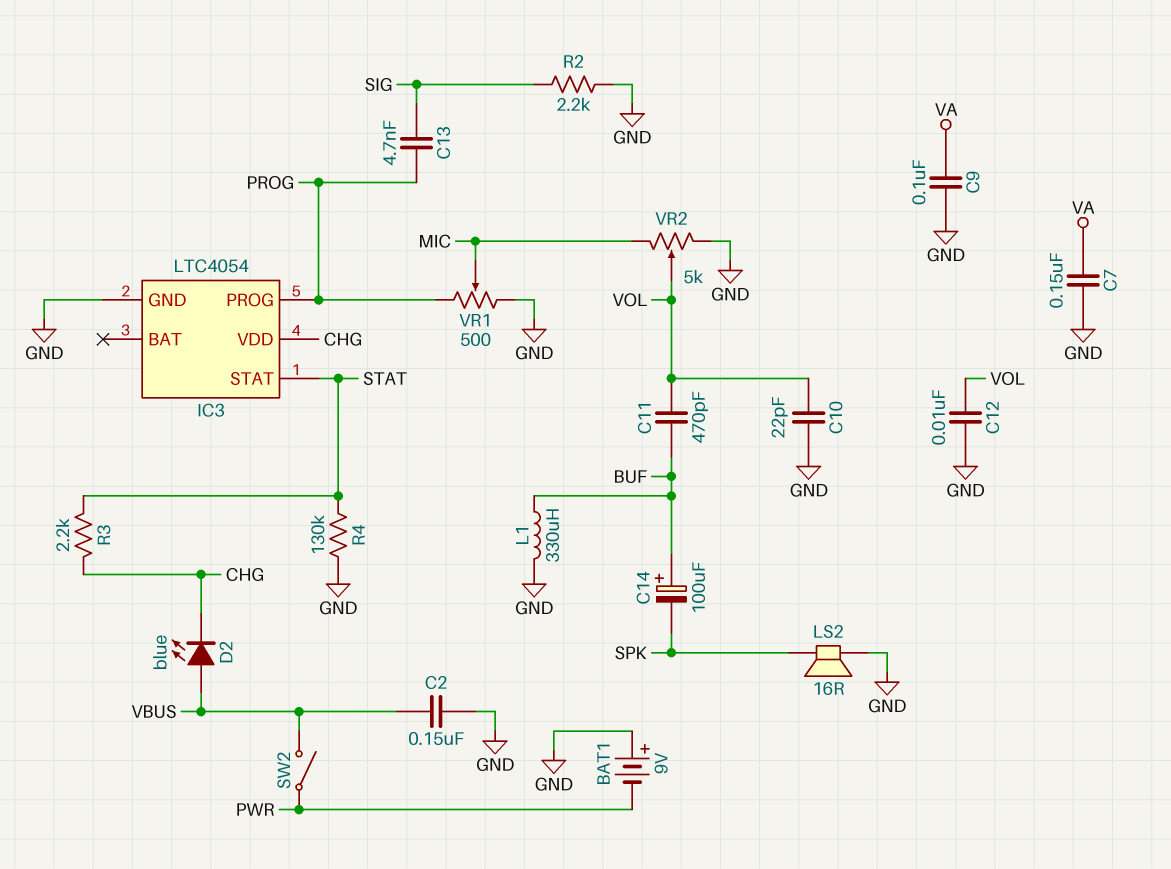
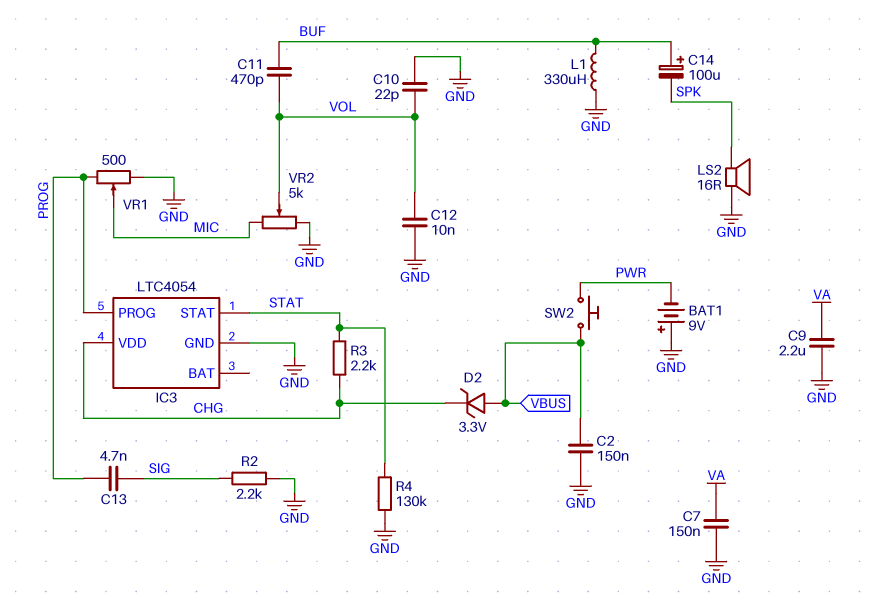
C9: 100nF (GND, VA) -> 2.2uF (GND, VA)
D2: LED blue (A VBUS, K CHG) -> zener 3.3V (A VBUS, K CHG)
SW2: switch (PWR, VBUS) -> button (PWR, VBUS)

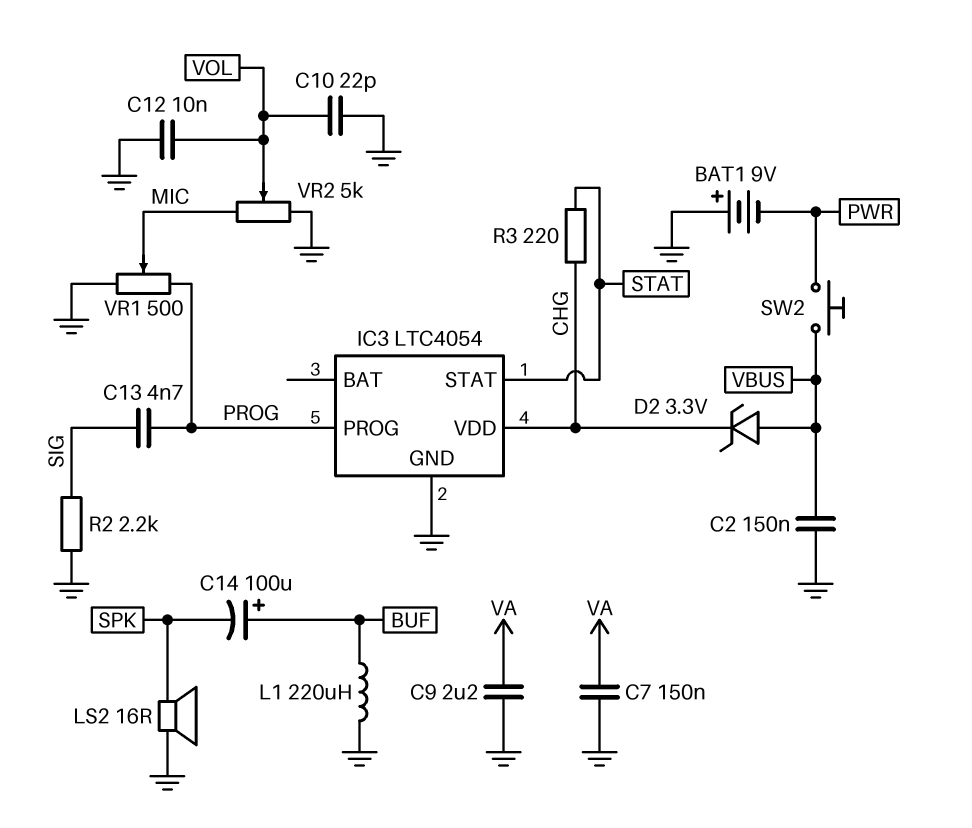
C11: 470pF (BUF, VOL) -> none
L1: 330uH (BUF, GND) -> 220uH (BUF, GND)
R3: 2.2k (CHG, STAT) -> 220 (CHG, STAT)
R4: 130k (GND, STAT) -> none

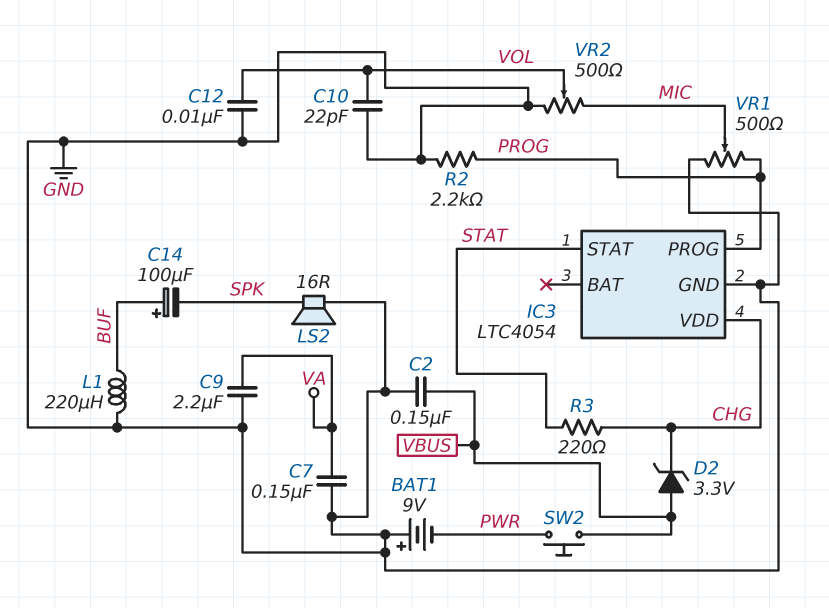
C13: 4.7nF (PROG, SIG) -> none
R2: 2.2k (GND, SIG) -> 2.2k (GND, PROG)
VR2: 5k (GND, MIC, wiper VOL) -> 500 (GND, MIC, wiper VOL)

